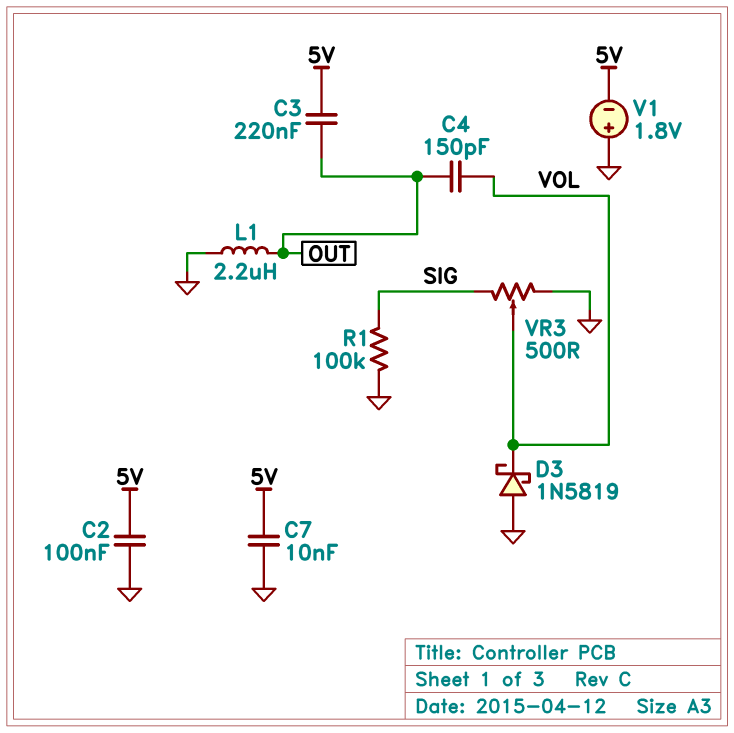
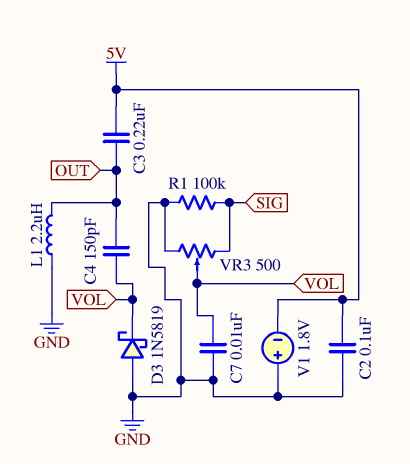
C7: 10nF (5V, GND) -> 10nF (GND, VOL)

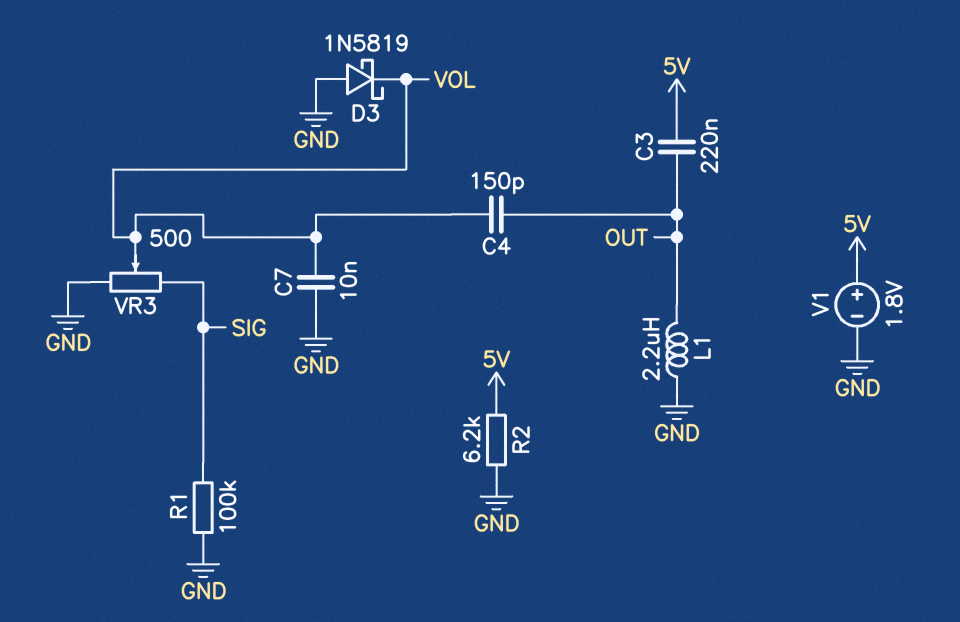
C2: 100nF (5V, GND) -> none
R2: none -> 6.2k (5V, GND)
V1: 1.8V (plus GND, minus 5V) -> 1.8V (plus 5V, minus GND)

